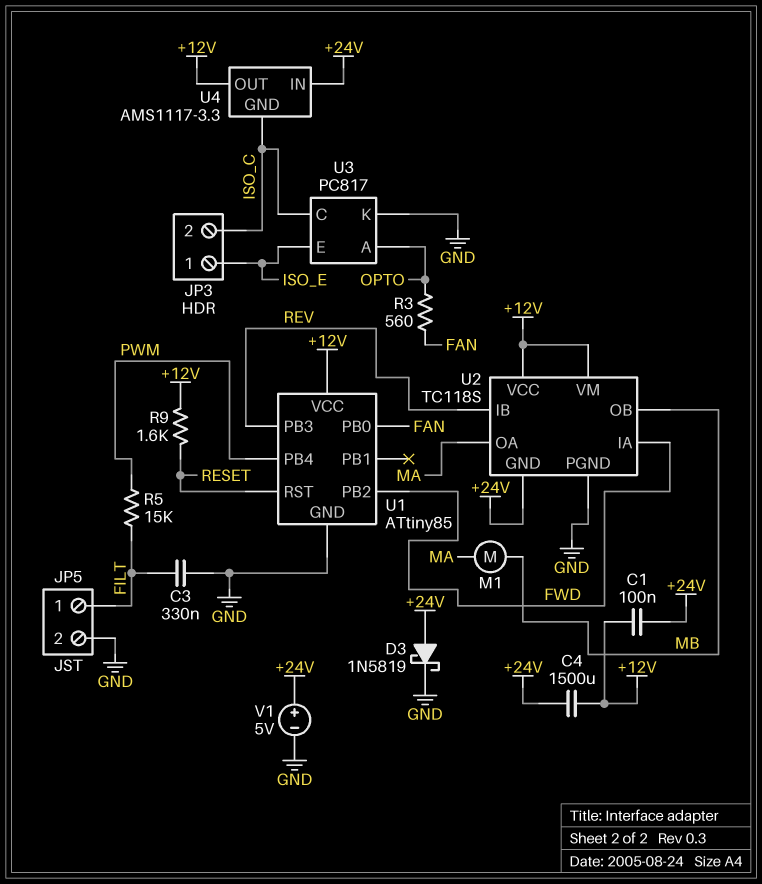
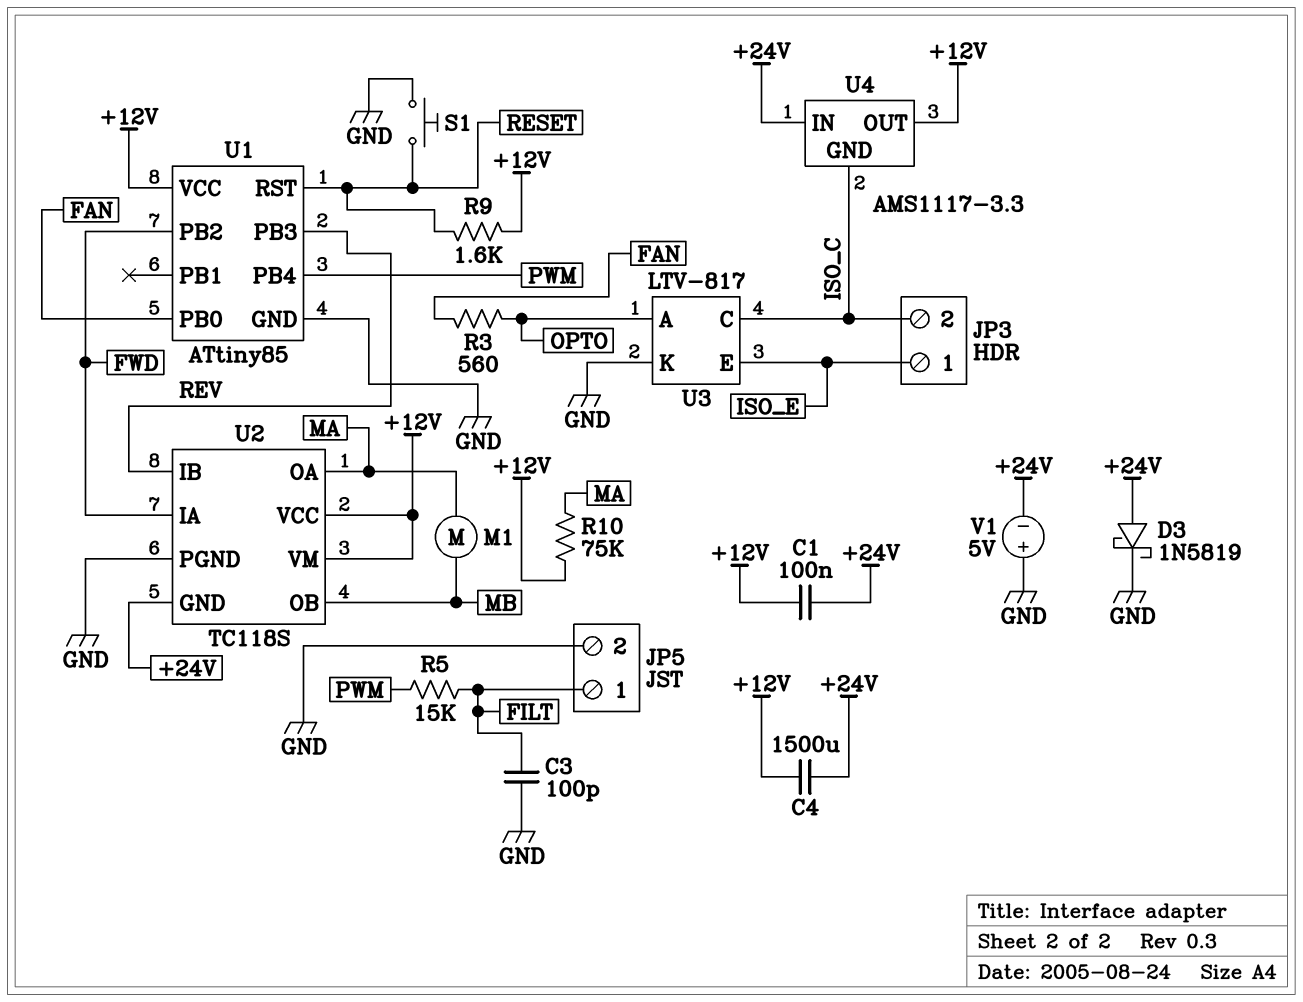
C3: 330nF (FILT, GND) -> 100pF (FILT, GND)
R10: none -> 75k (+12V, MA)
S1: none -> button (GND, RESET)
U3: PC817 -> LTV-817
V1: 5V (plus +24V, minus GND) -> 5V (plus GND, minus +24V)

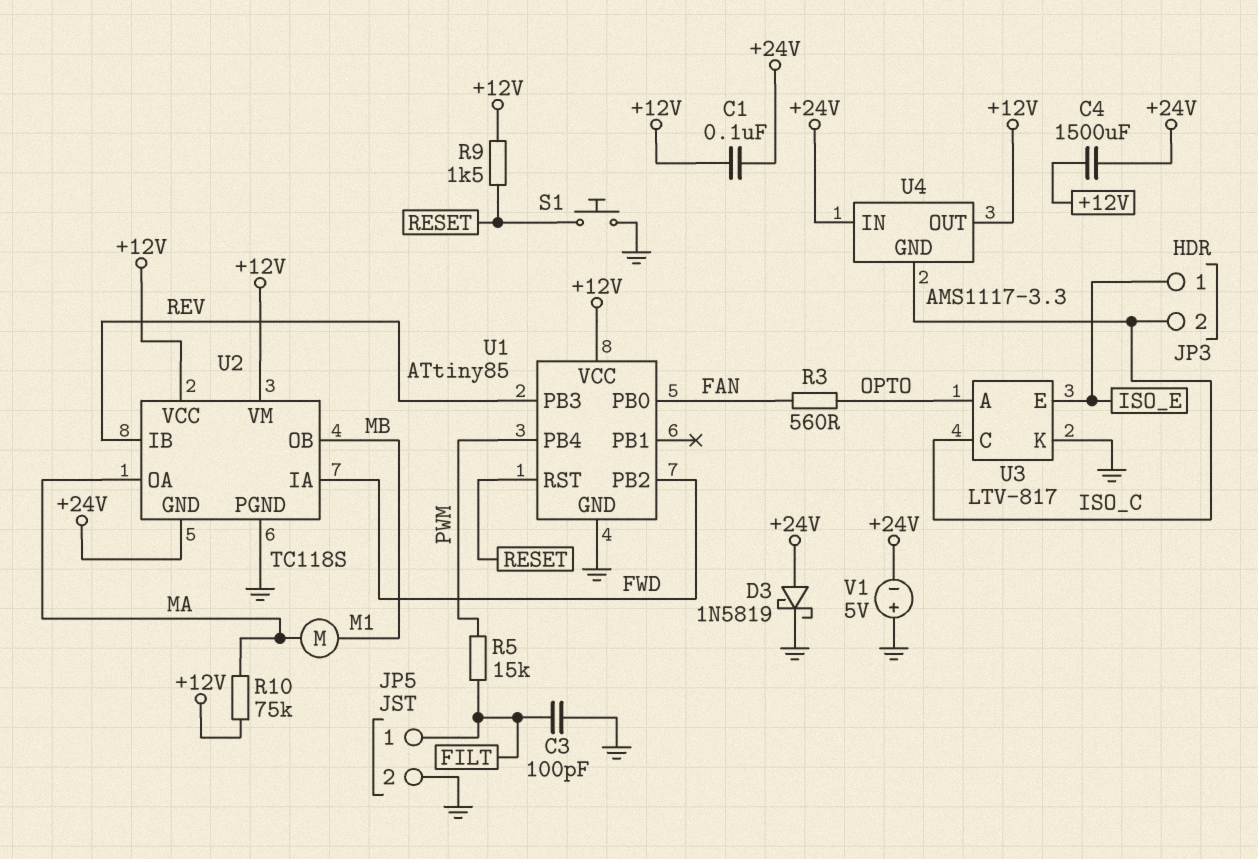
R9: 1.6k (+12V, RESET) -> 1.5k (+12V, RESET)

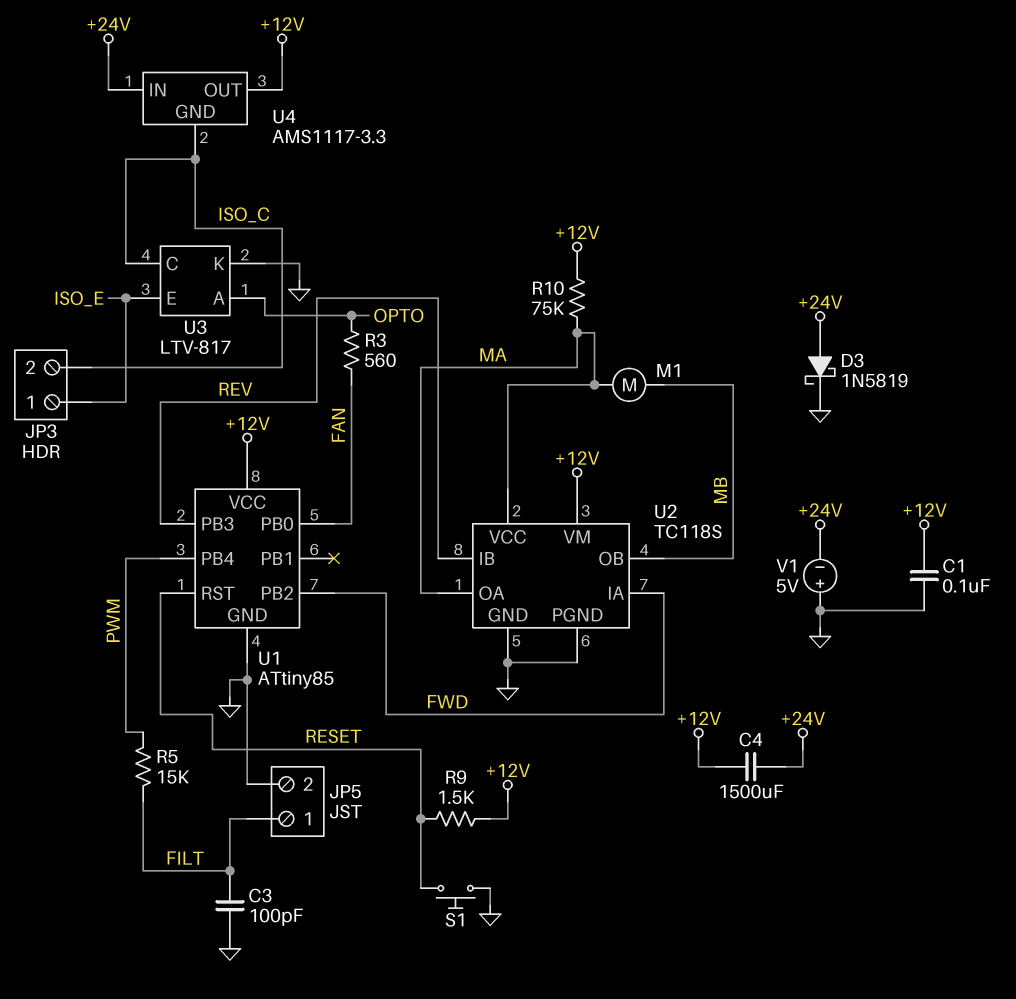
C1: 100nF (+12V, +24V) -> 100nF (+12V, GND)
U2 pin GND: +24V -> GND
U2 pin VCC: +12V -> MA

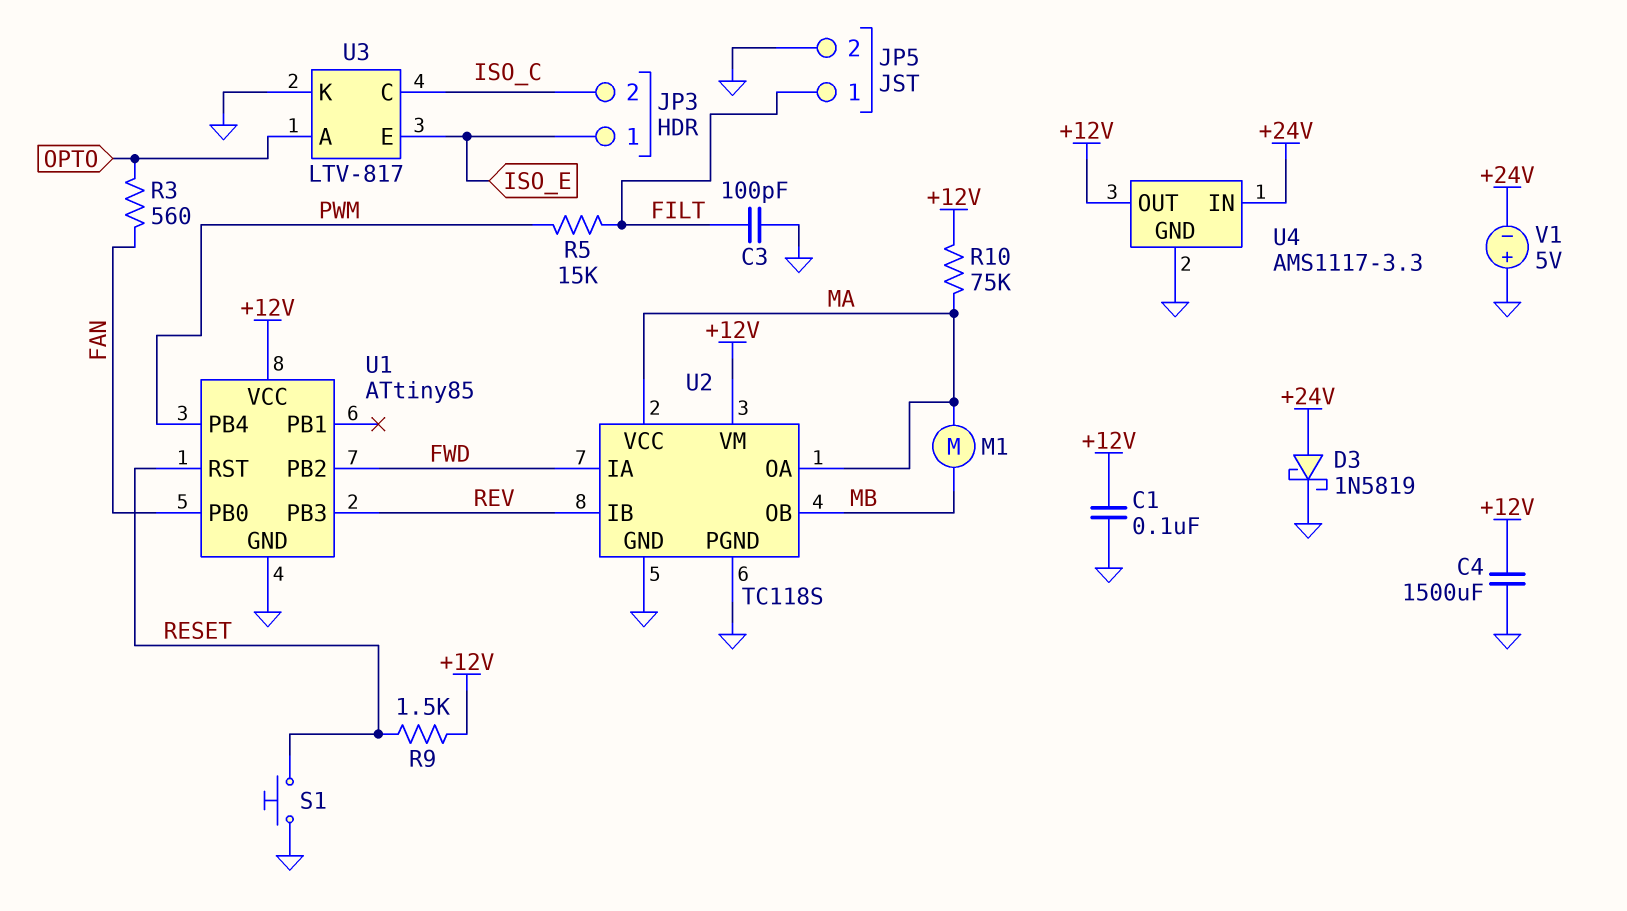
C4: 1500uF (+12V, +24V) -> 1500uF (+12V, GND)
U4 pin GND: ISO_C -> GND

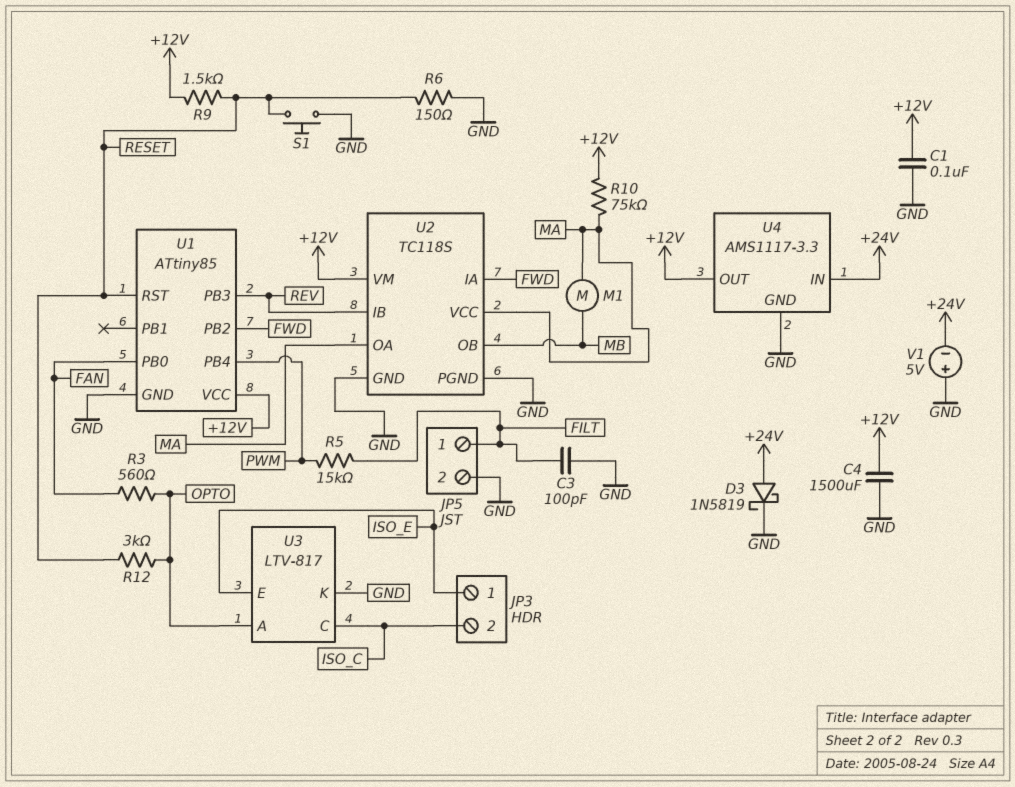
R6: none -> 150 (GND, RESET)
R12: none -> 3k (OPTO, RESET)

